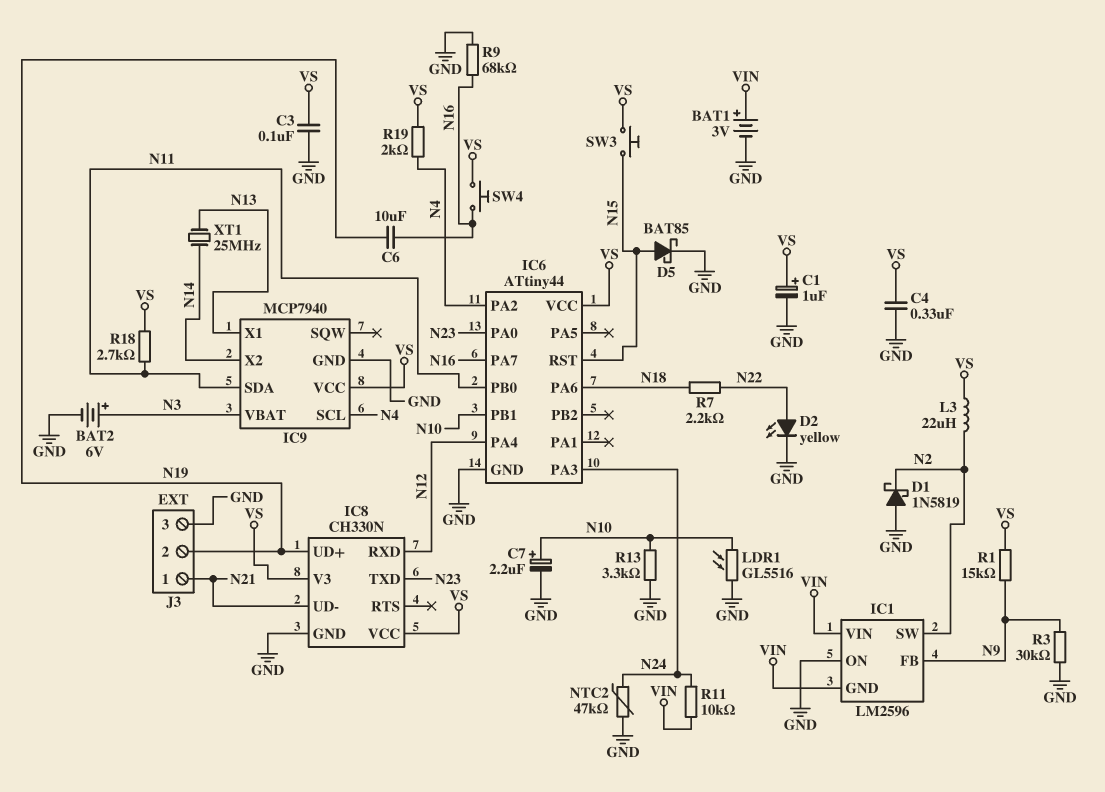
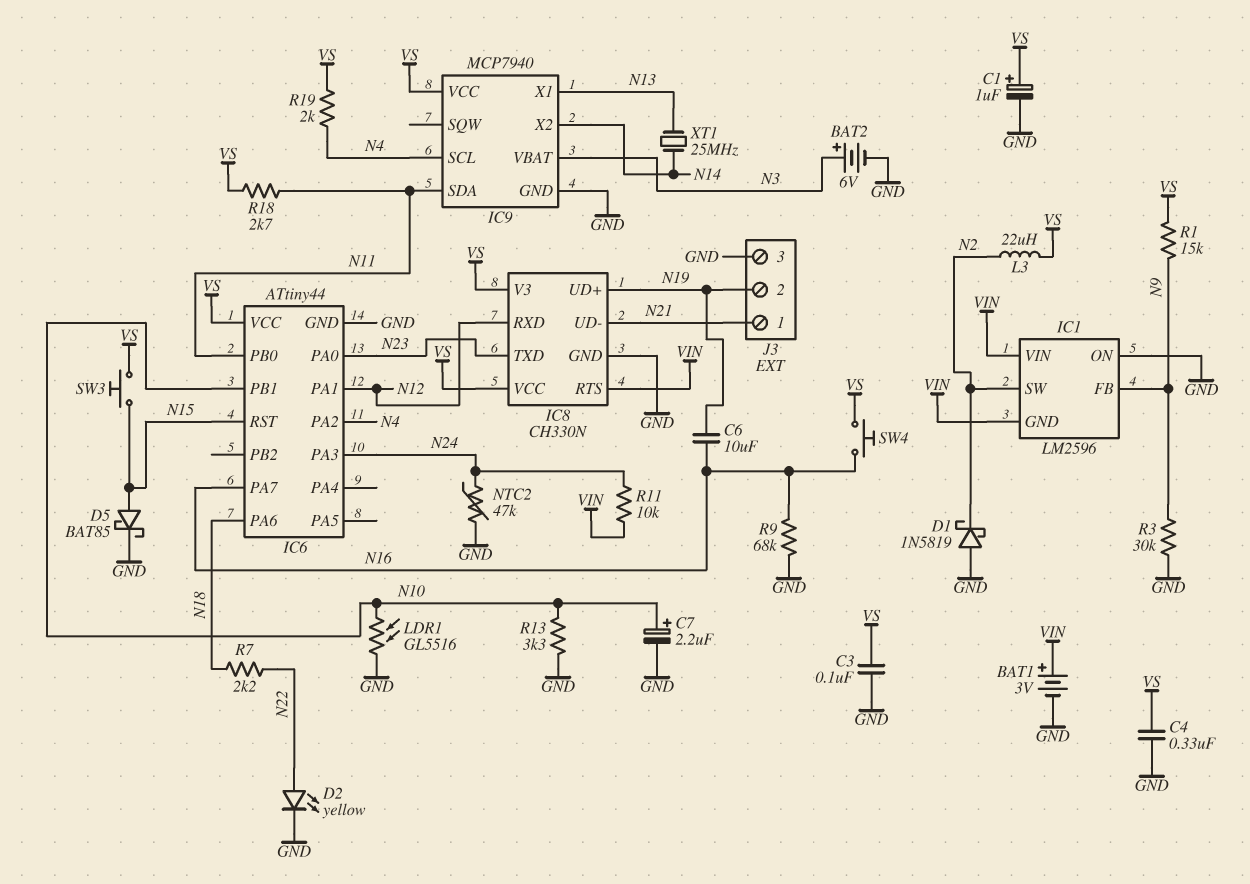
IC6 pin PA1: none -> N12
IC6 pin PA4: N12 -> none
IC8 pin RTS: none -> VIN

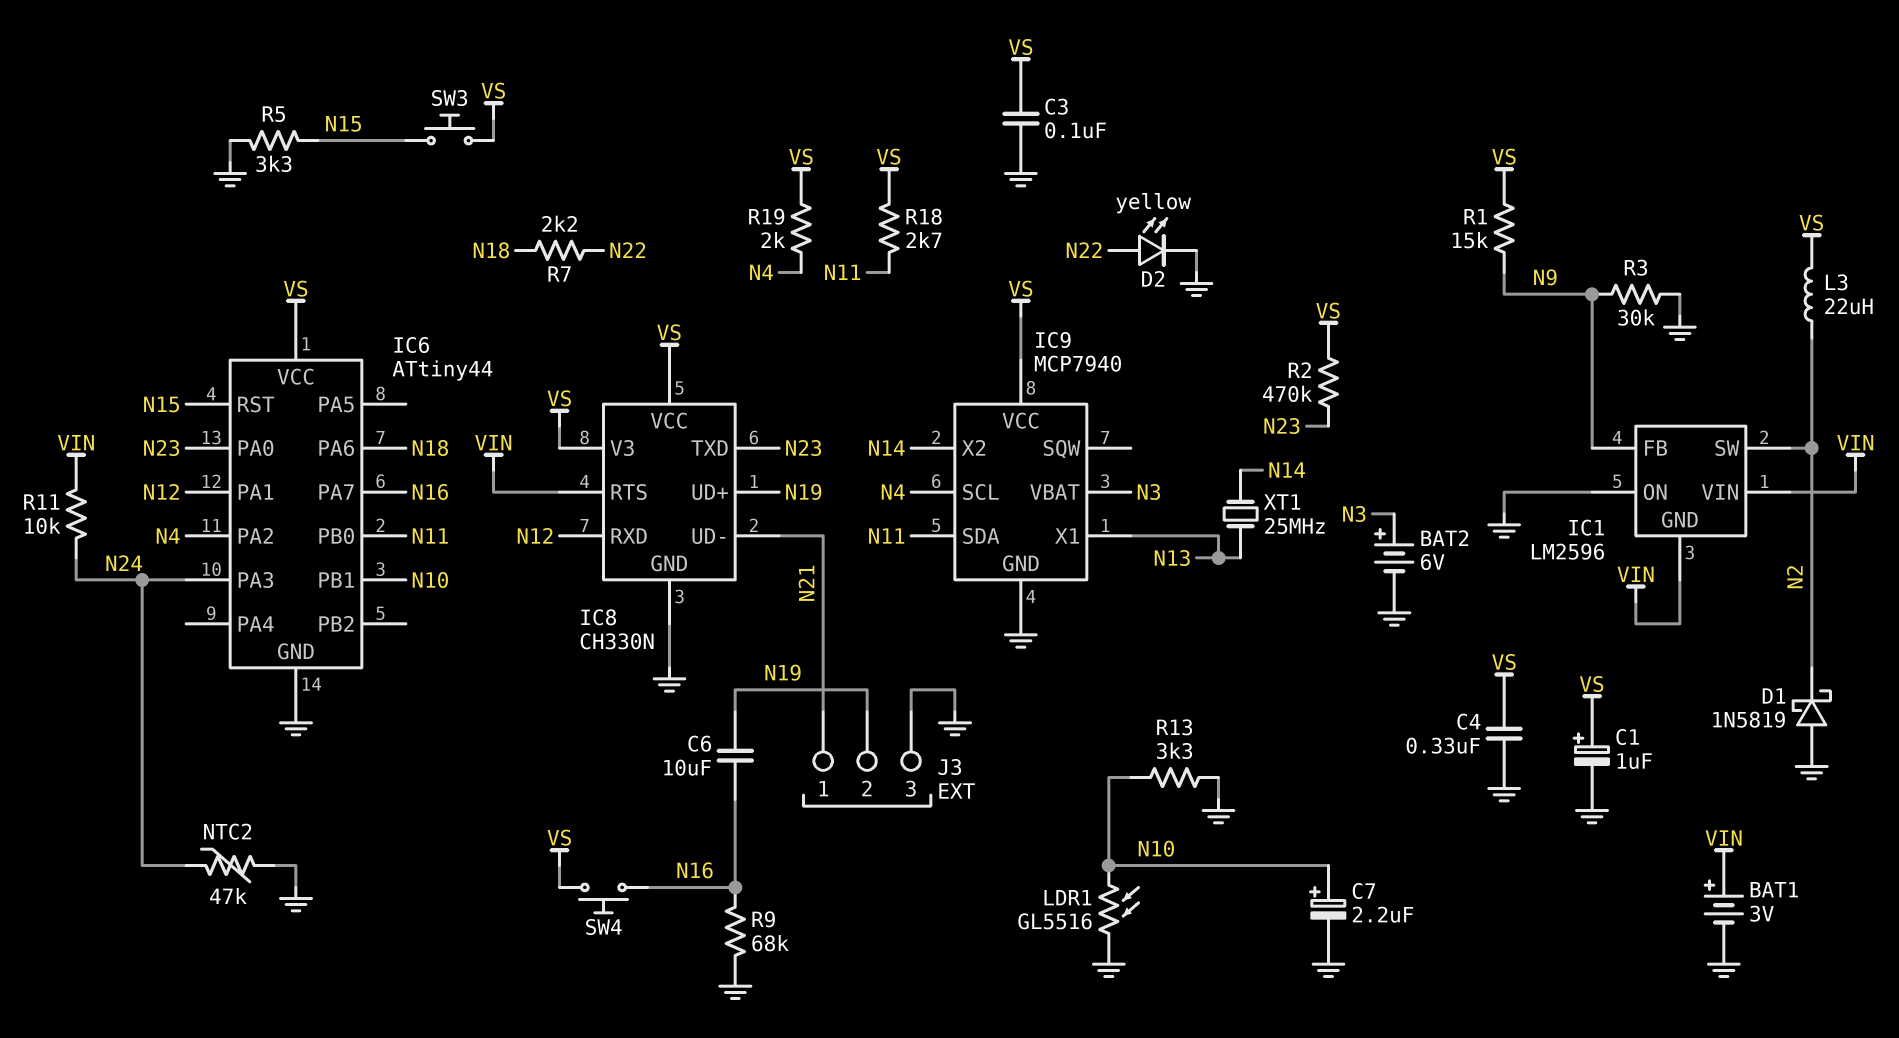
D5: schottky BAT85 (A N15, K GND) -> none
R2: none -> 470k (N23, VS)
R5: none -> 3.3k (GND, N15)

